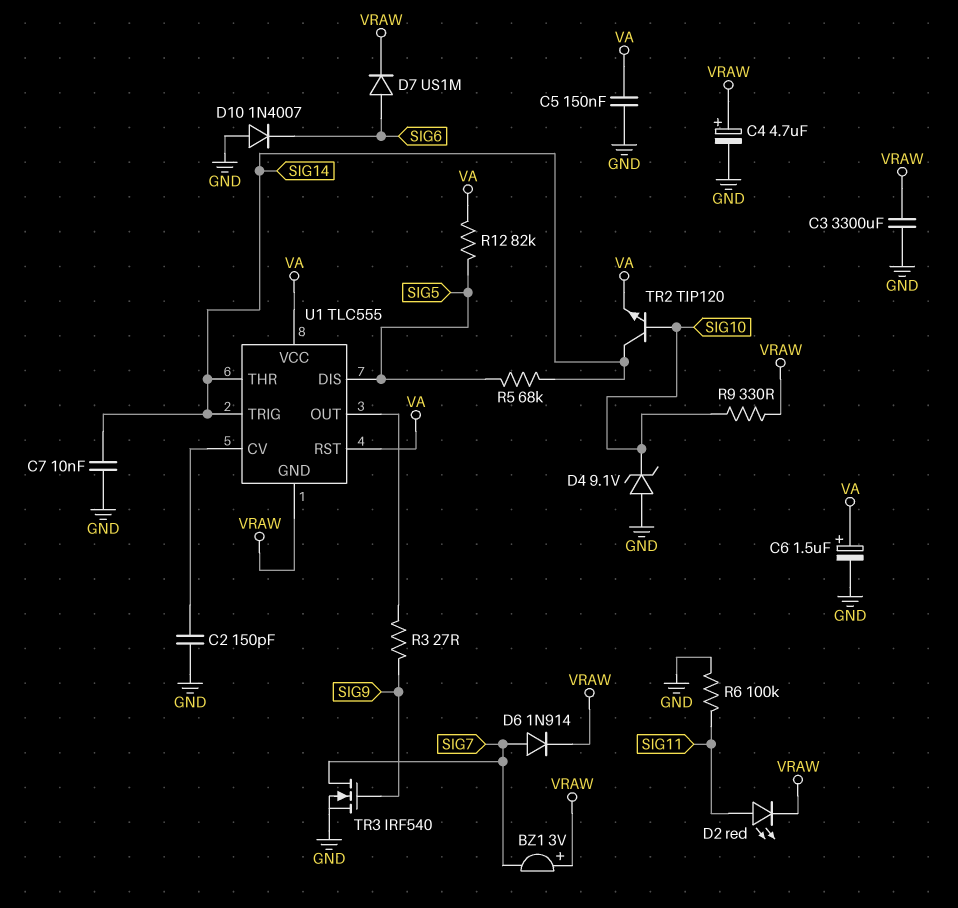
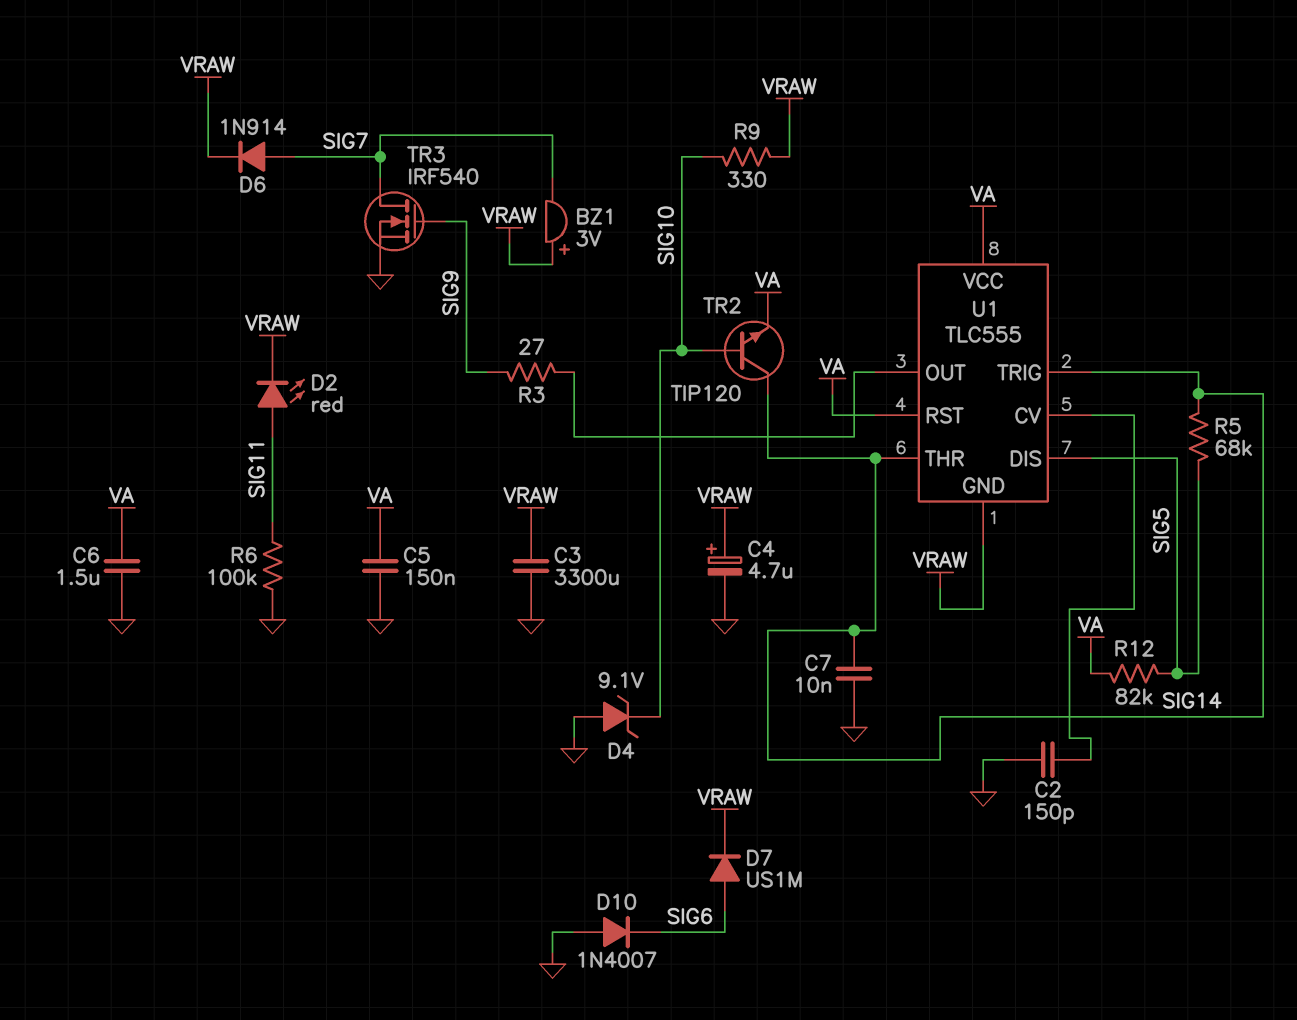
C6: 1.5uF (plus VA, minus GND) -> 1.5uF (GND, VA)

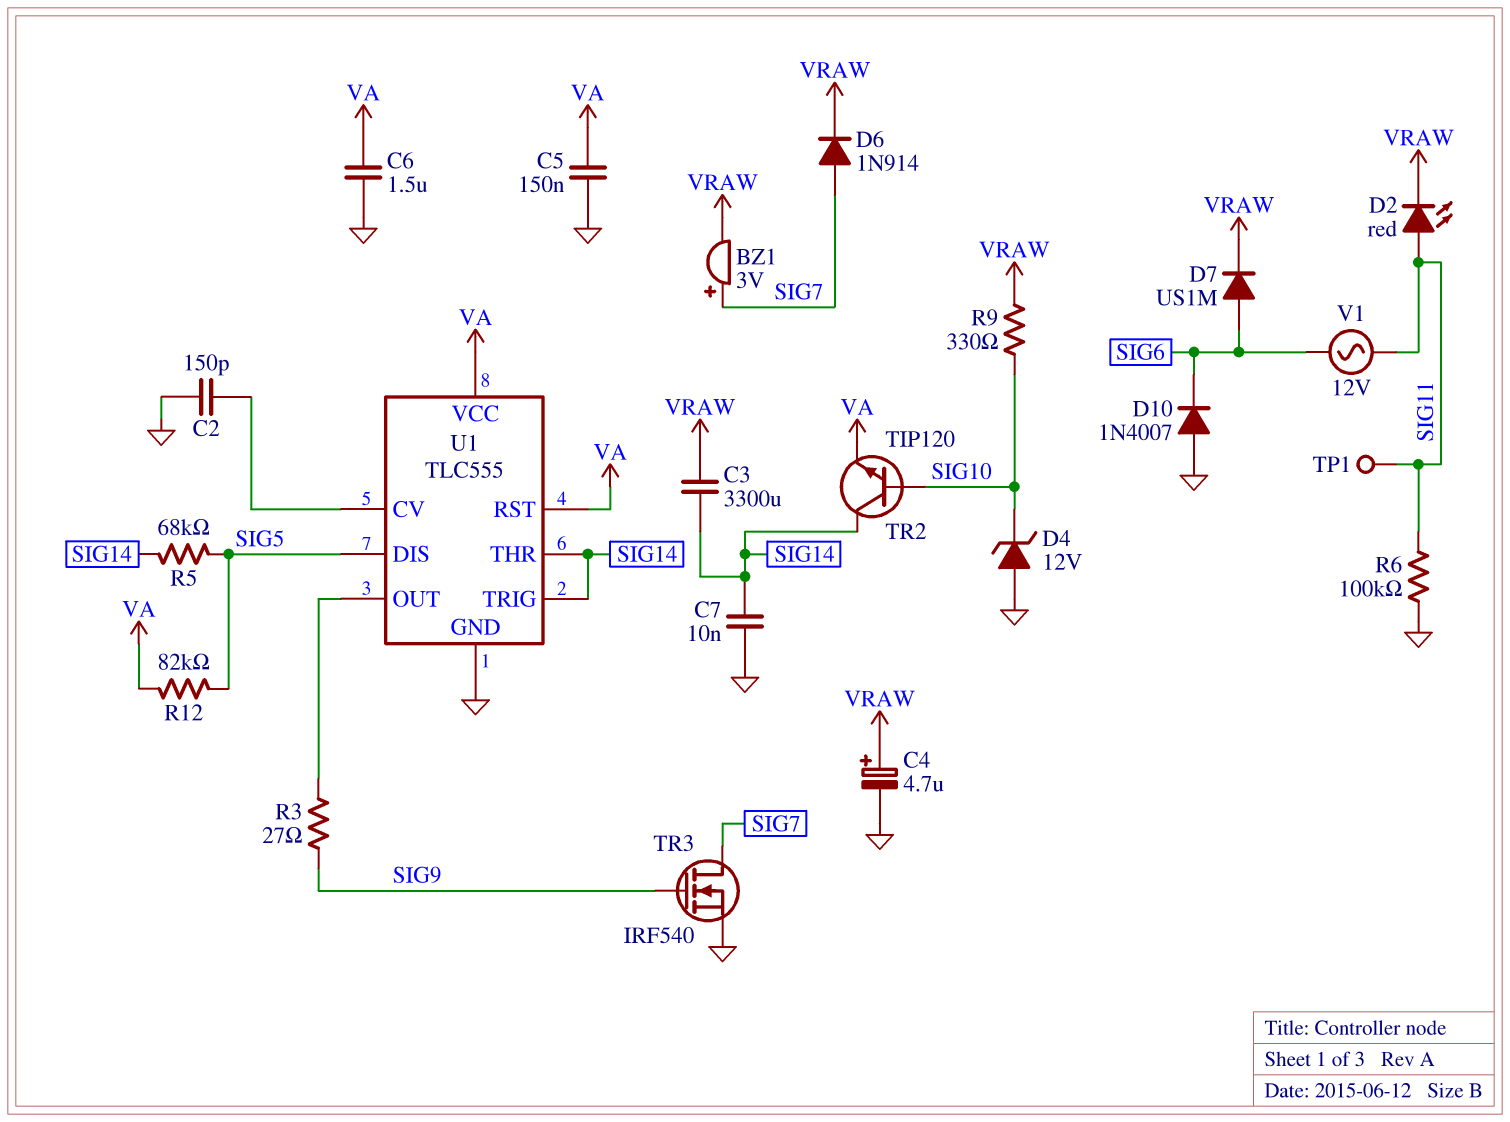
BZ1: buzzer 3V (plus VRAW, minus SIG7) -> buzzer 3V (plus SIG7, minus VRAW)
C3: 3300uF (GND, VRAW) -> 3300uF (SIG14, VRAW)
D4: zener 9.1V (A GND, K SIG10) -> zener 12V (A GND, K SIG10)
TP1: none -> test point (SIG11)
U1 pin GND: VRAW -> GND
V1: none -> AC 12V (SIG6, SIG11)

